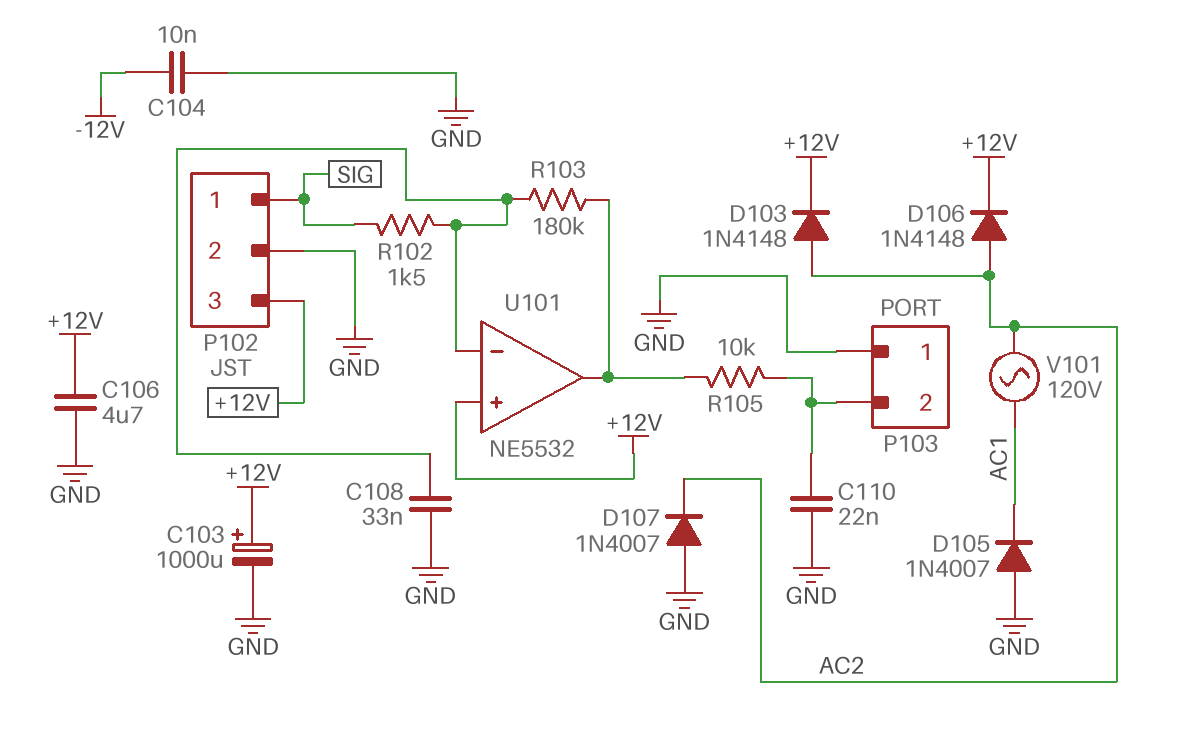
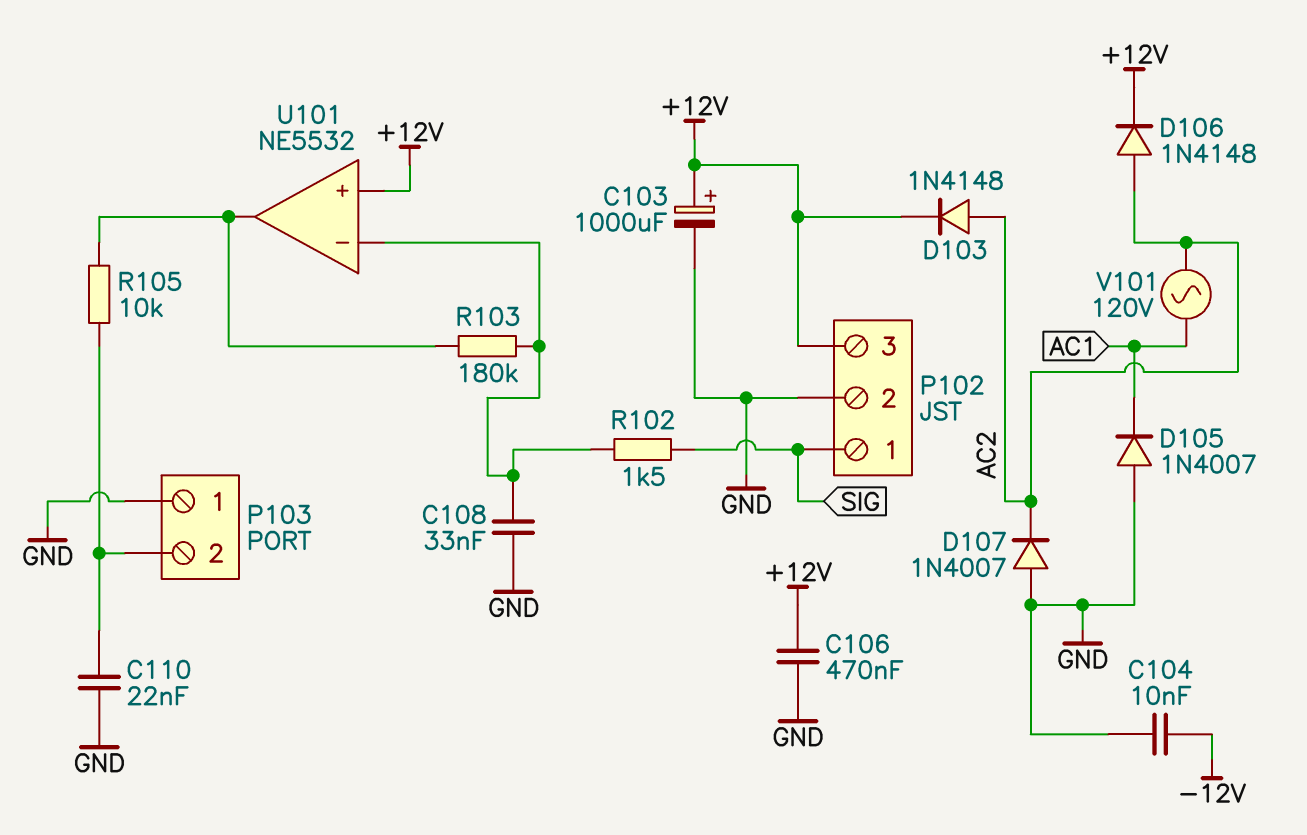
C106: 4.7uF (+12V, GND) -> 470nF (+12V, GND)

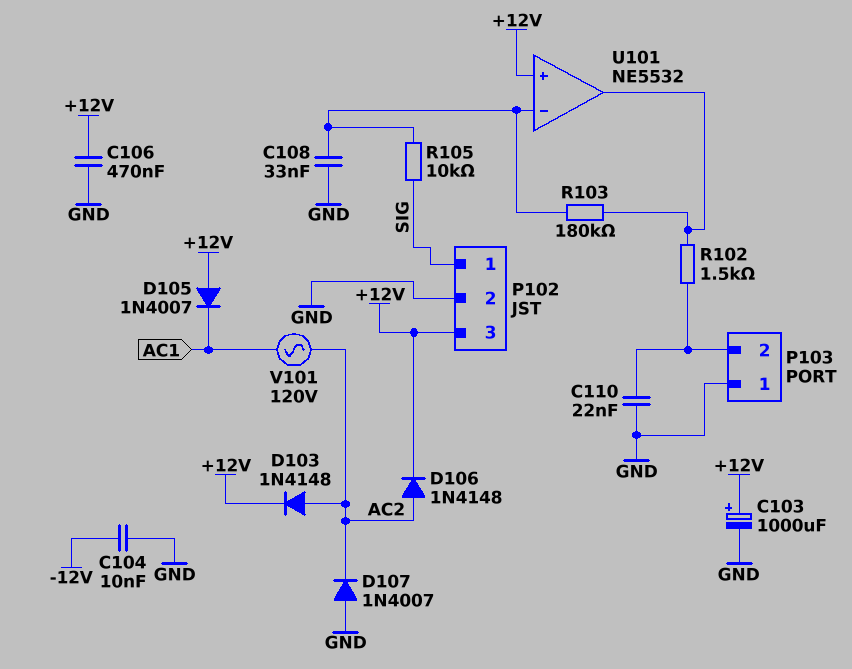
D105: diode 1N4007 (A GND, K AC1) -> diode 1N4007 (A +12V, K AC1)
R102: 1.5k (SIG, U101/in-) -> 1.5k (P103/2, U101/out)
R105: 10k (P103/2, U101/out) -> 10k (SIG, U101/in-)

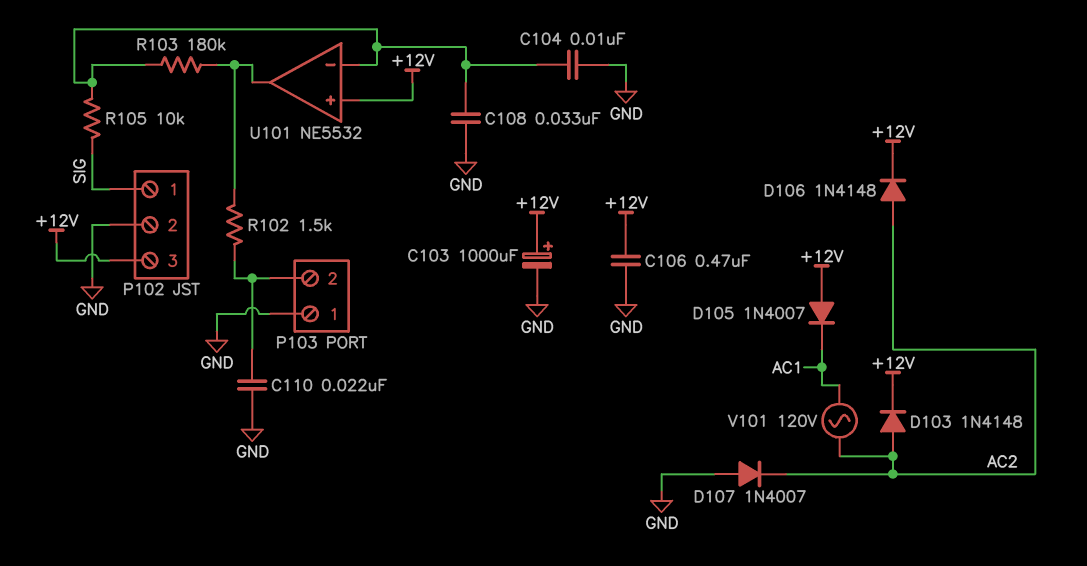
C104: 10nF (-12V, GND) -> 10nF (GND, U101/in-)

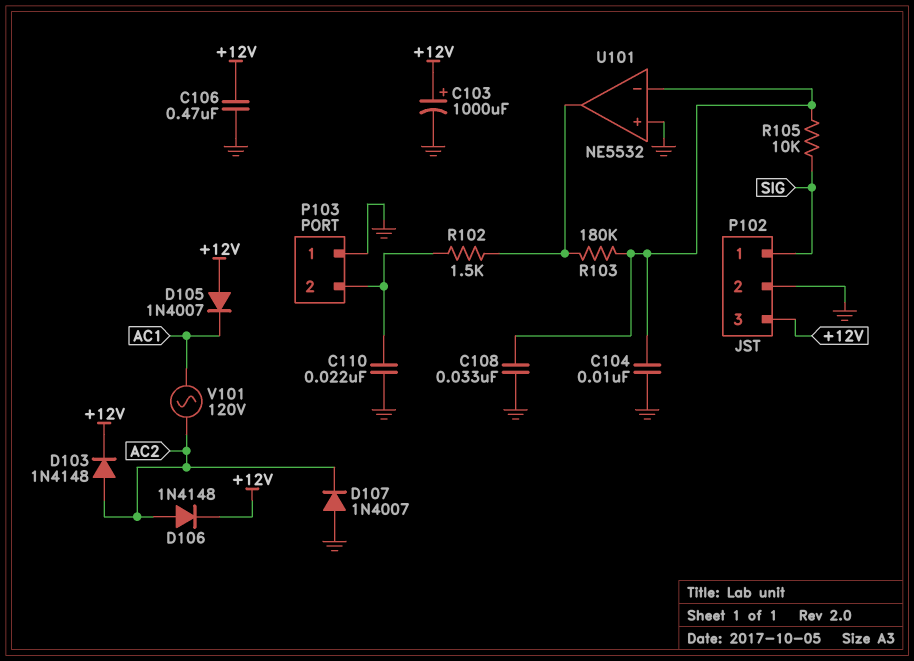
U101 pin in+: +12V -> GND

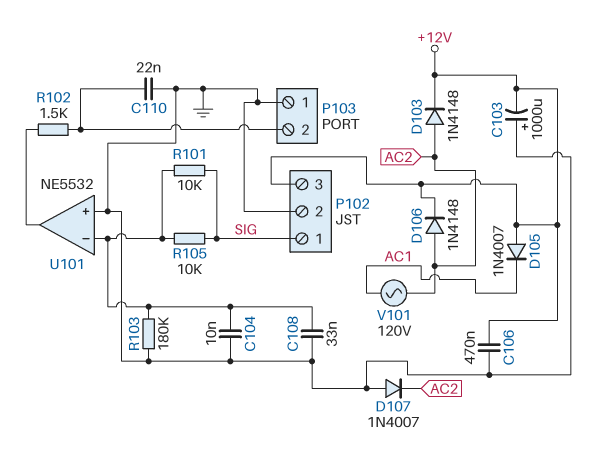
C103: 1000uF (plus +12V, minus GND) -> 1000uF (plus GND, minus +12V)
R101: none -> 10k (SIG, U101/in-)
R103: 180k (U101/in-, U101/out) -> 180k (GND, U101/in-)

